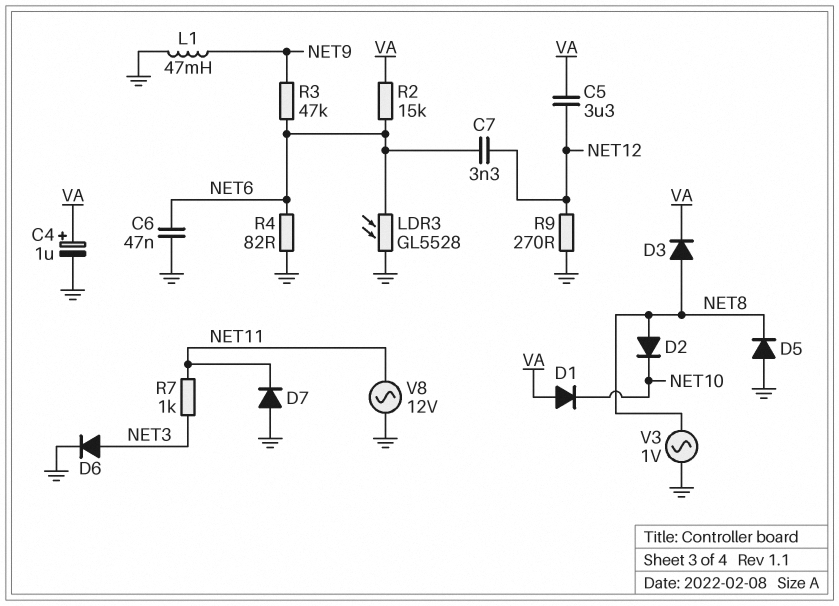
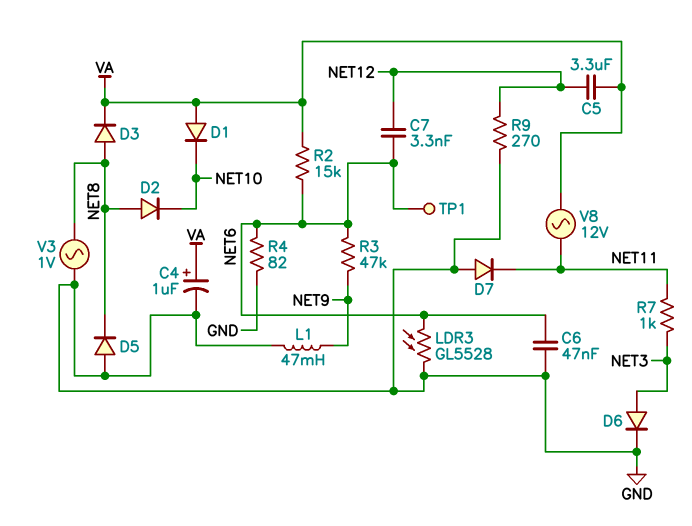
TP1: none -> test point (NET6)
V8: AC 12V (GND, NET11) -> AC 12V (NET11, VA)

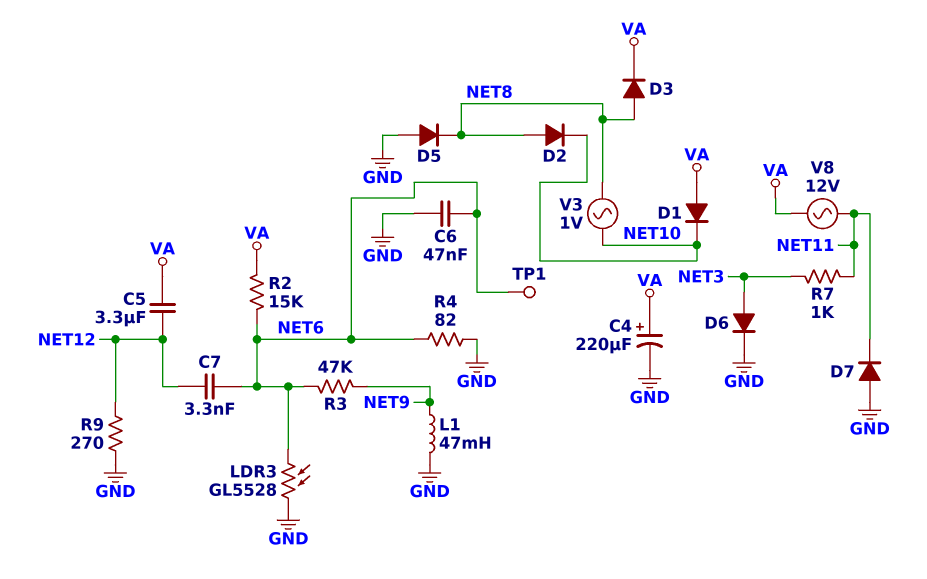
C4: 1uF (plus VA, minus GND) -> 220uF (plus VA, minus GND)
V3: AC 1V (GND, NET8) -> AC 1V (NET8, NET10)

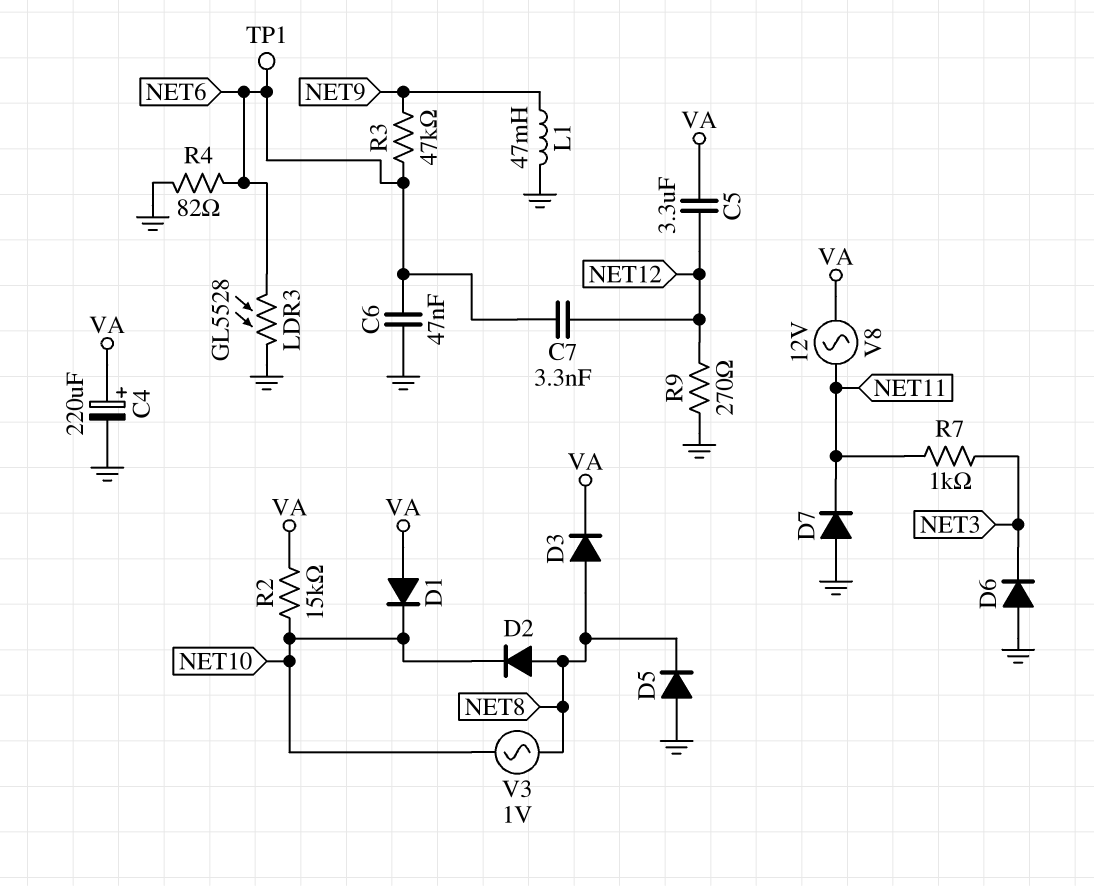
D6: diode (A NET3, K GND) -> diode (A GND, K NET3)
R2: 15k (NET6, VA) -> 15k (NET10, VA)

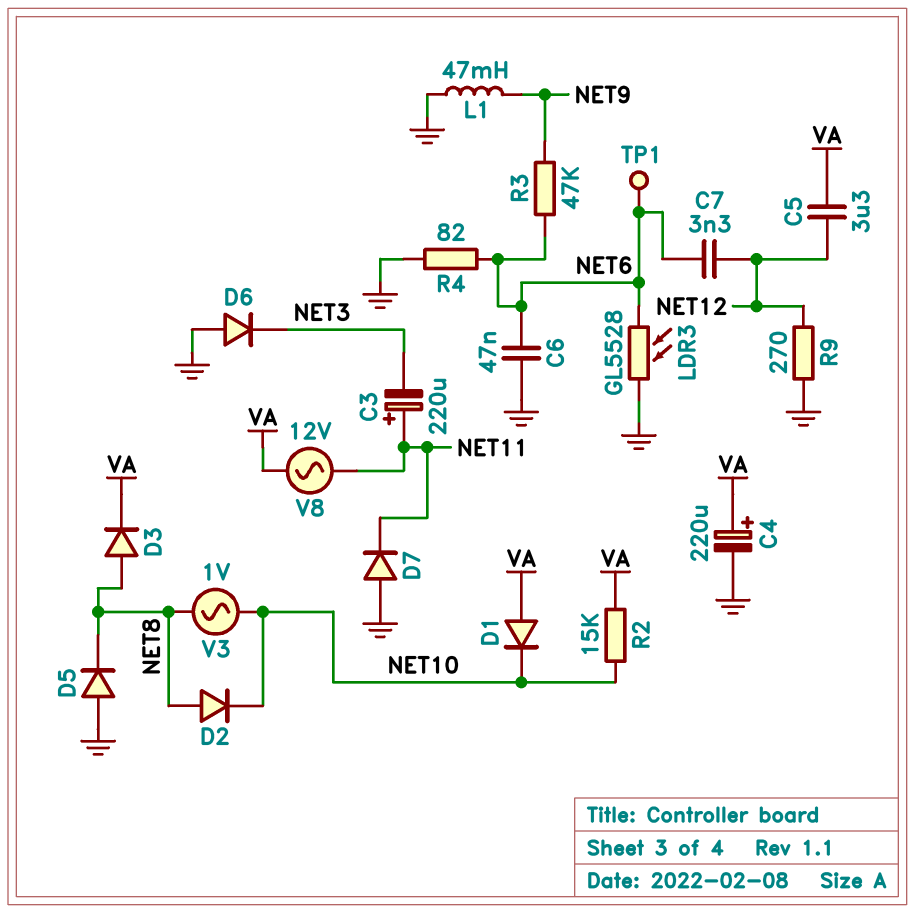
C3: none -> 220uF (plus NET11, minus NET3)
R7: 1k (NET3, NET11) -> none

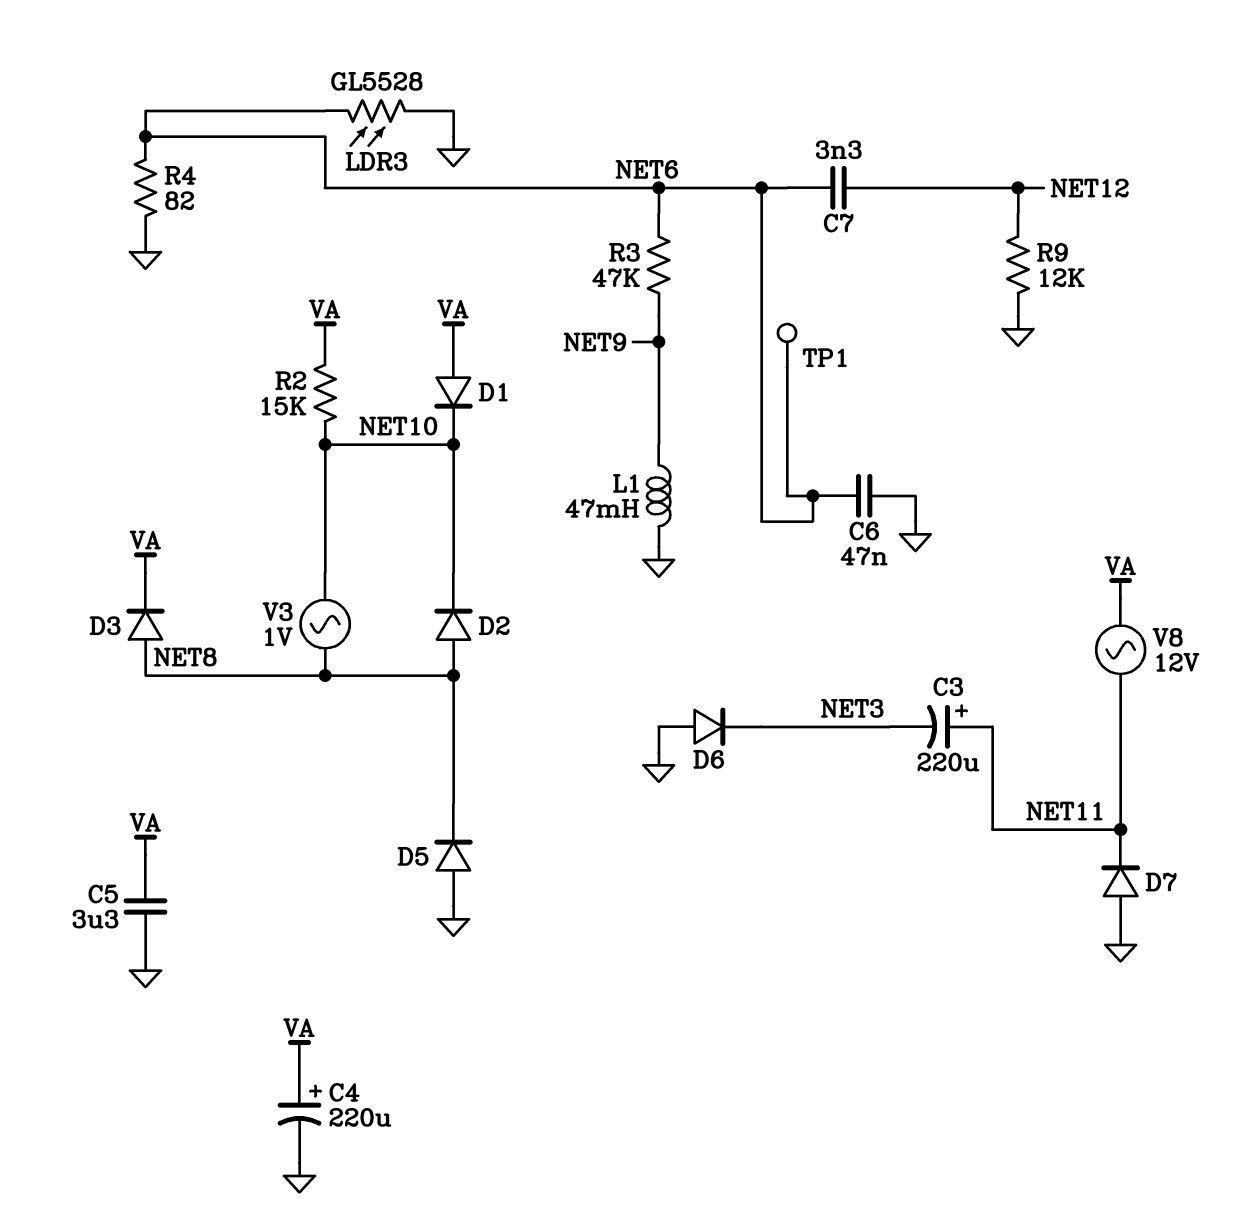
C5: 3.3uF (NET12, VA) -> 3.3uF (GND, VA)
R9: 270 (GND, NET12) -> 12k (GND, NET12)

